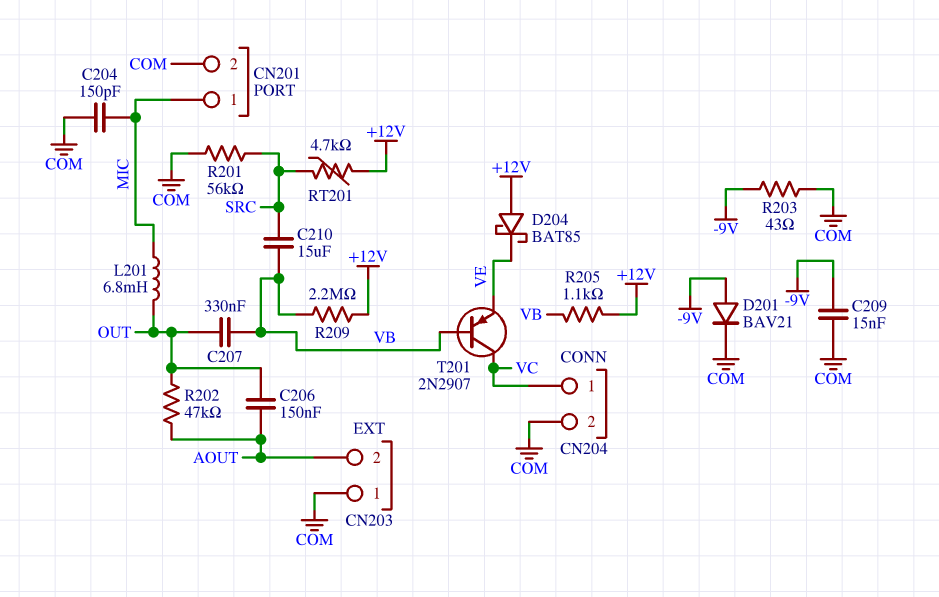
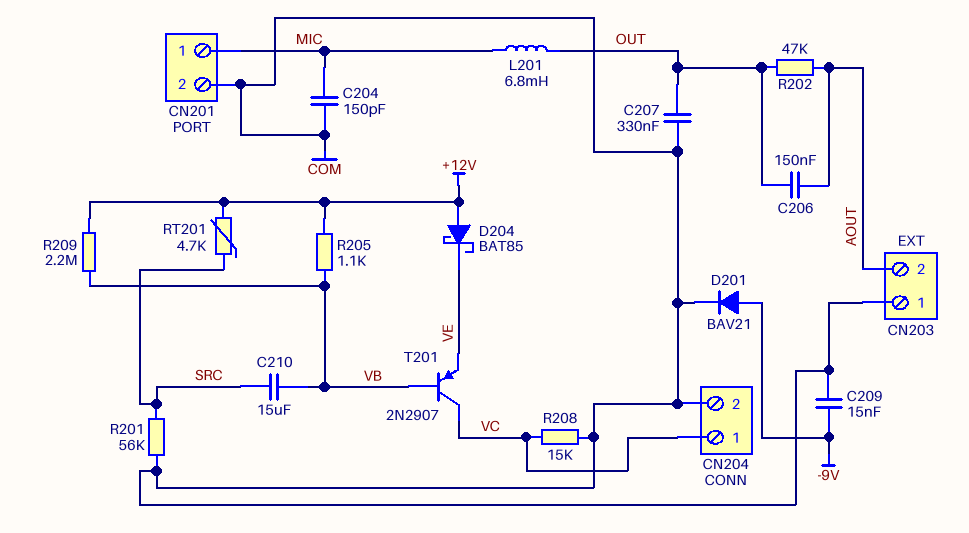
C207: 330nF (OUT, VB) -> 330nF (COM, OUT)
R203: 43 (-9V, COM) -> none
R208: none -> 15k (COM, VC)

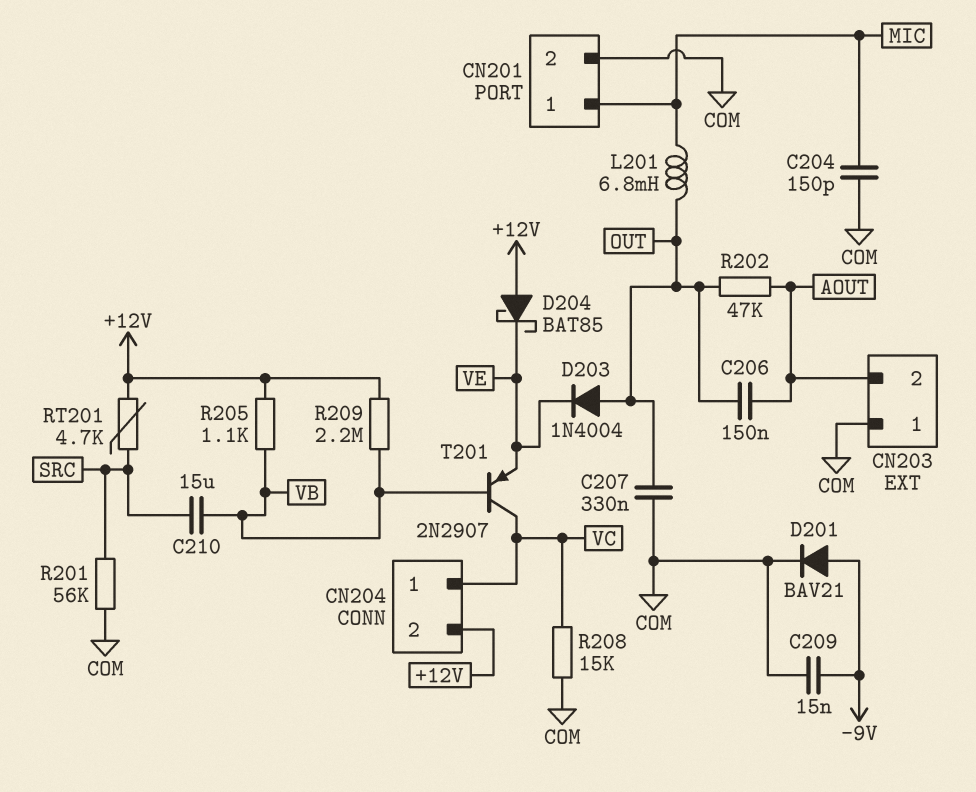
CN204 pin 2: COM -> +12V
D203: none -> diode 1N4004 (A OUT, K VE)

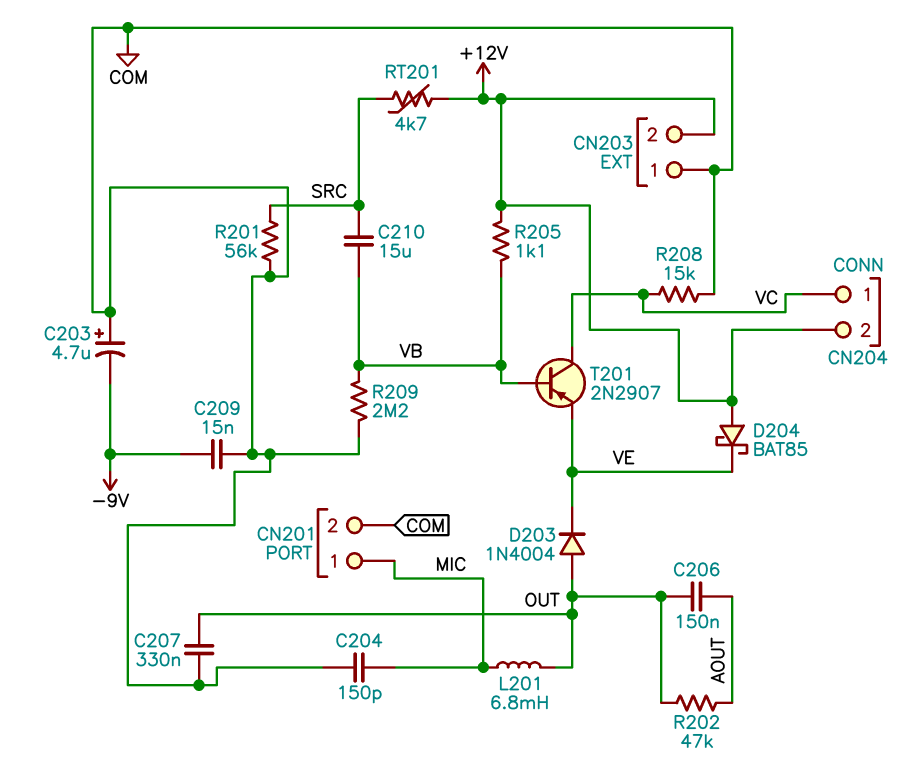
C203: none -> 4.7uF (plus COM, minus -9V)
CN203 pin 2: AOUT -> +12V
D201: diode BAV21 (A -9V, K COM) -> none
R209: 2.2M (+12V, VB) -> 2.2M (COM, VB)

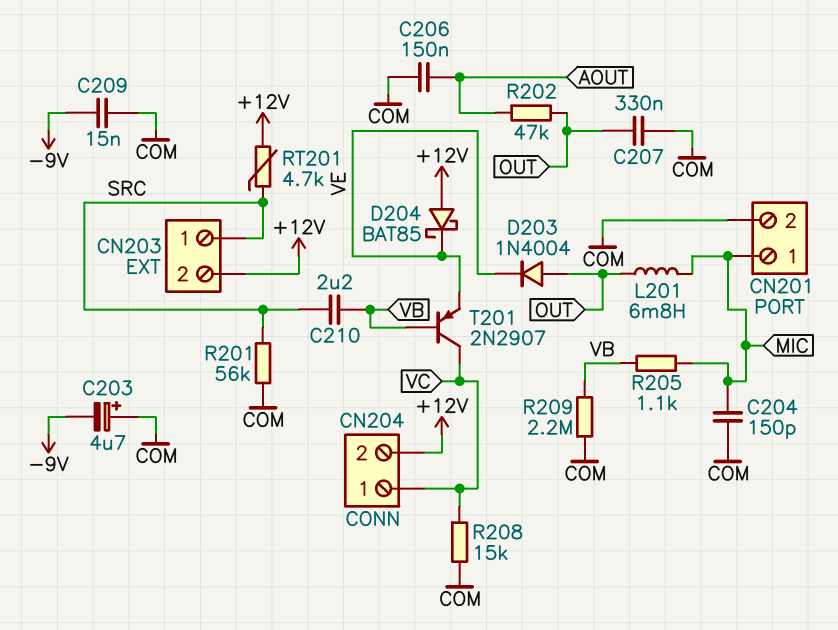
C206: 150nF (AOUT, OUT) -> 150nF (AOUT, COM)
C210: 15uF (SRC, VB) -> 2.2uF (SRC, VB)
CN203 pin 1: COM -> SRC
R205: 1.1k (+12V, VB) -> 1.1k (MIC, VB)

